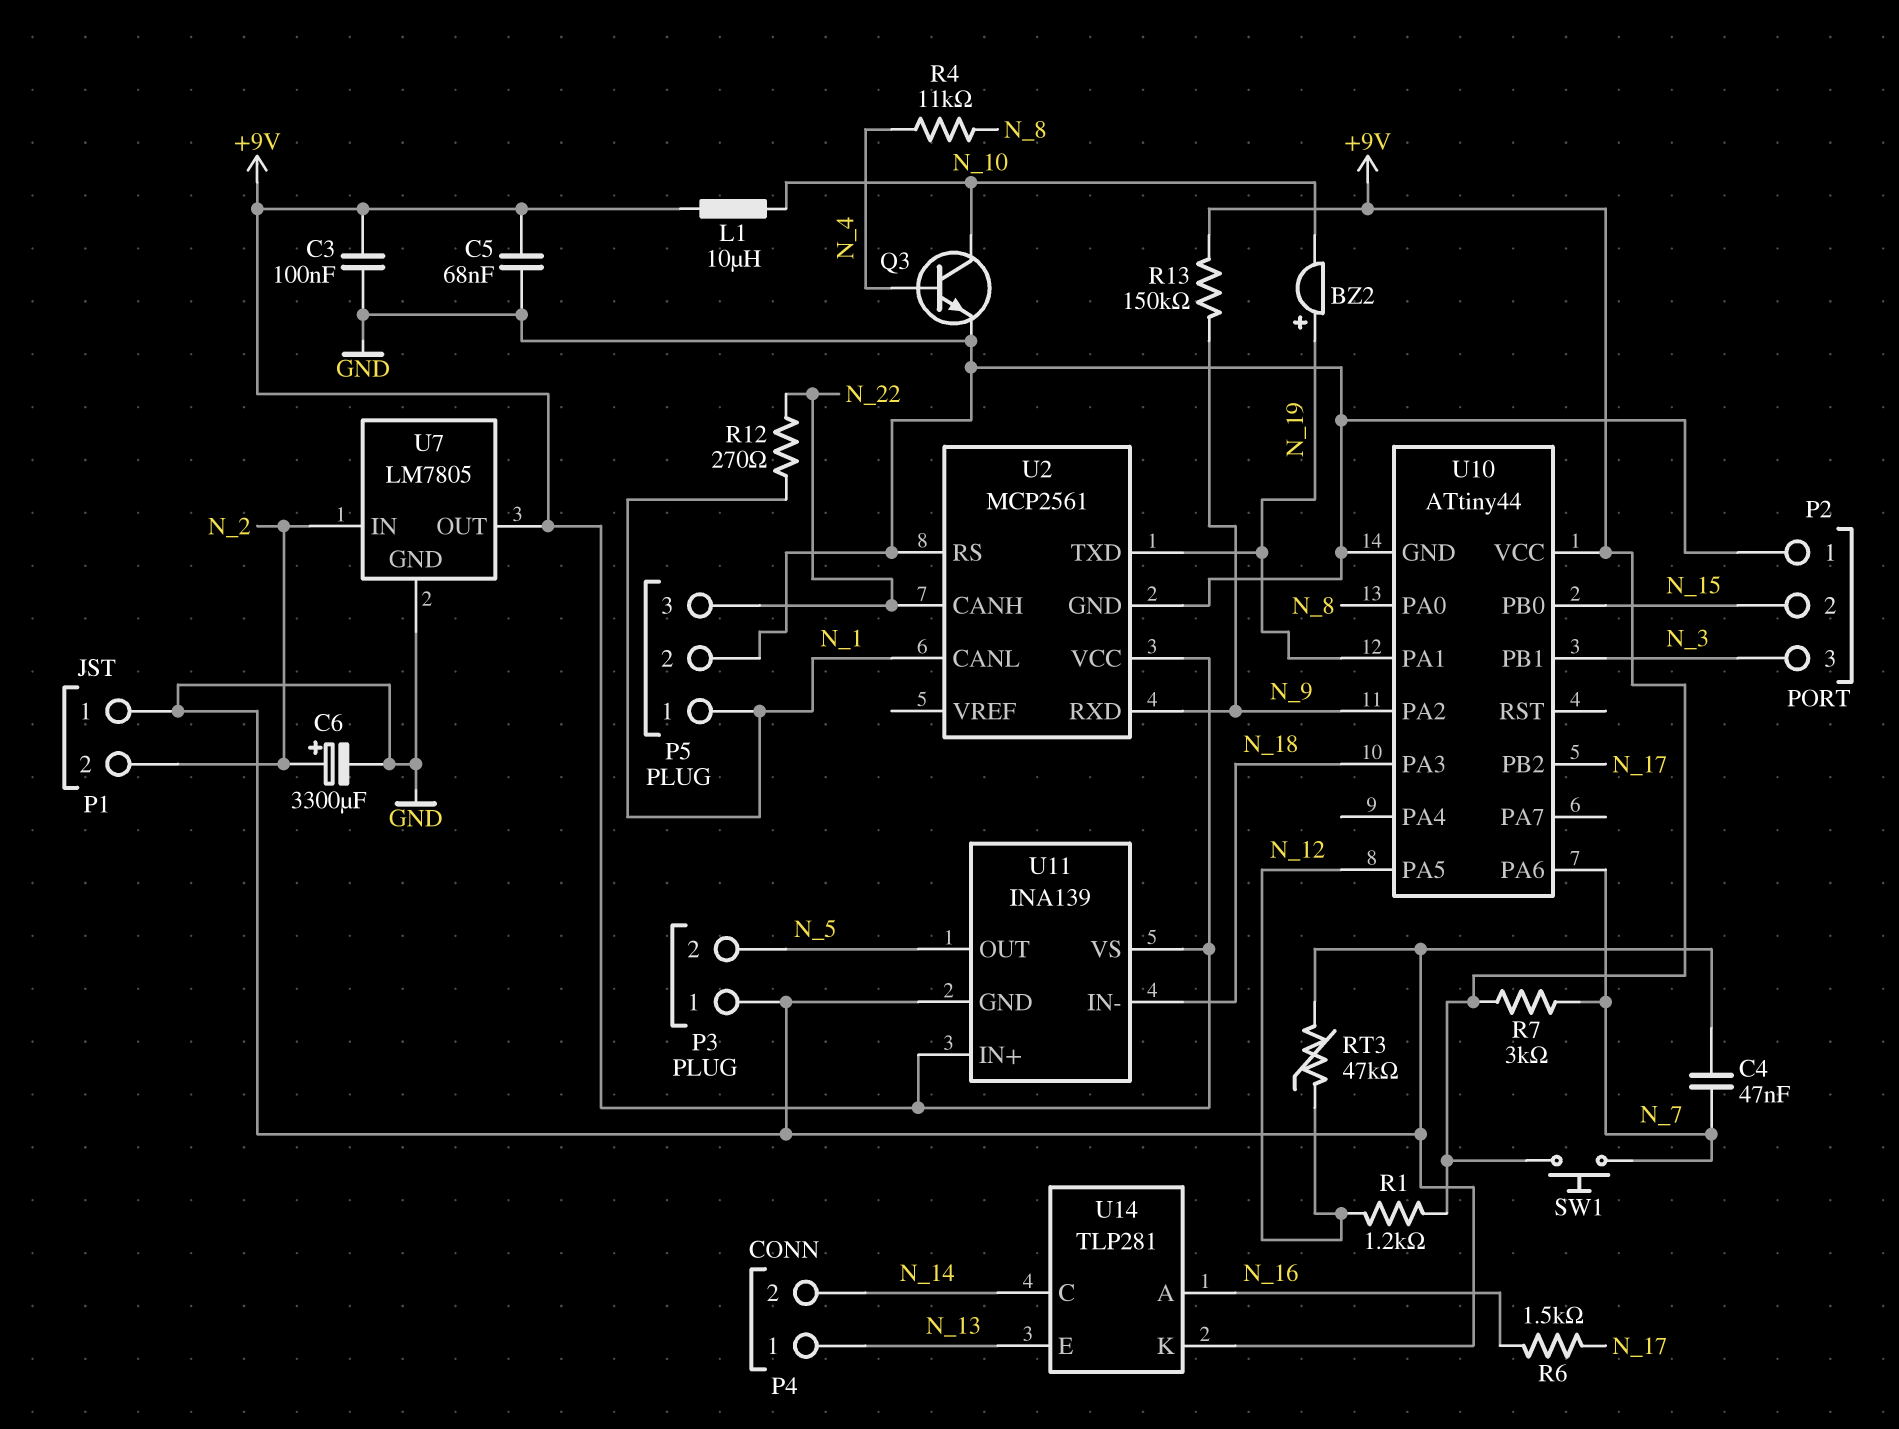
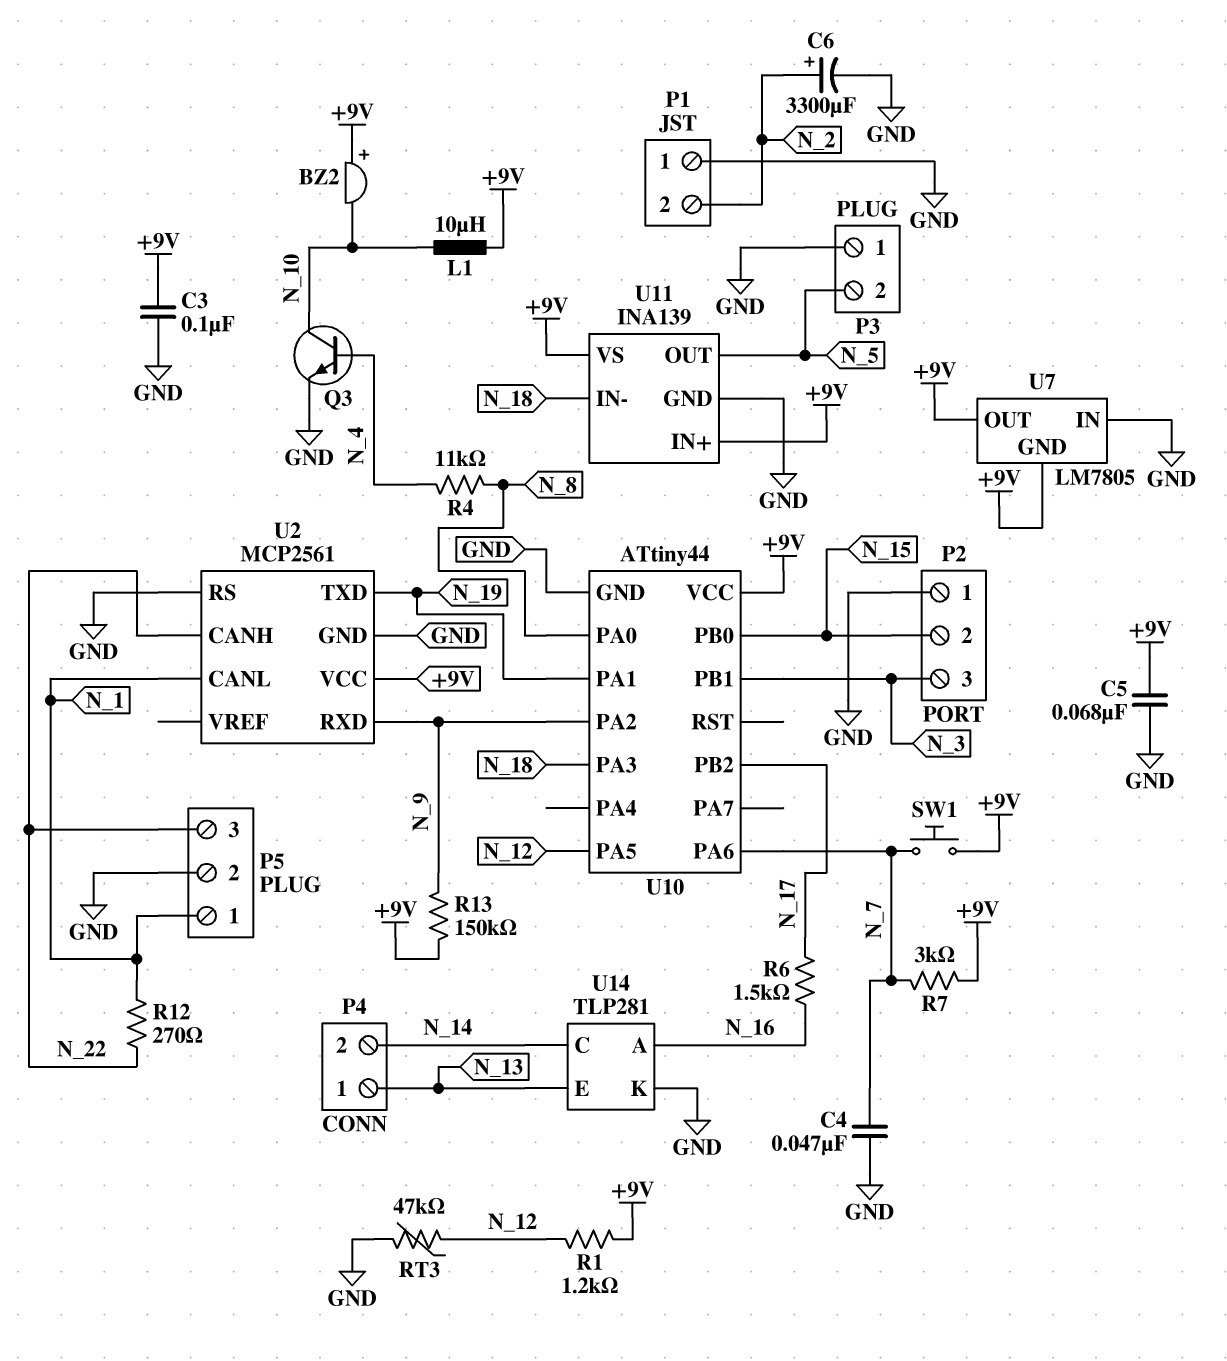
BZ2: buzzer (plus N_19, minus N_10) -> buzzer (plus +9V, minus N_10)
U7 pin GND: GND -> +9V
U7 pin IN: N_2 -> GND

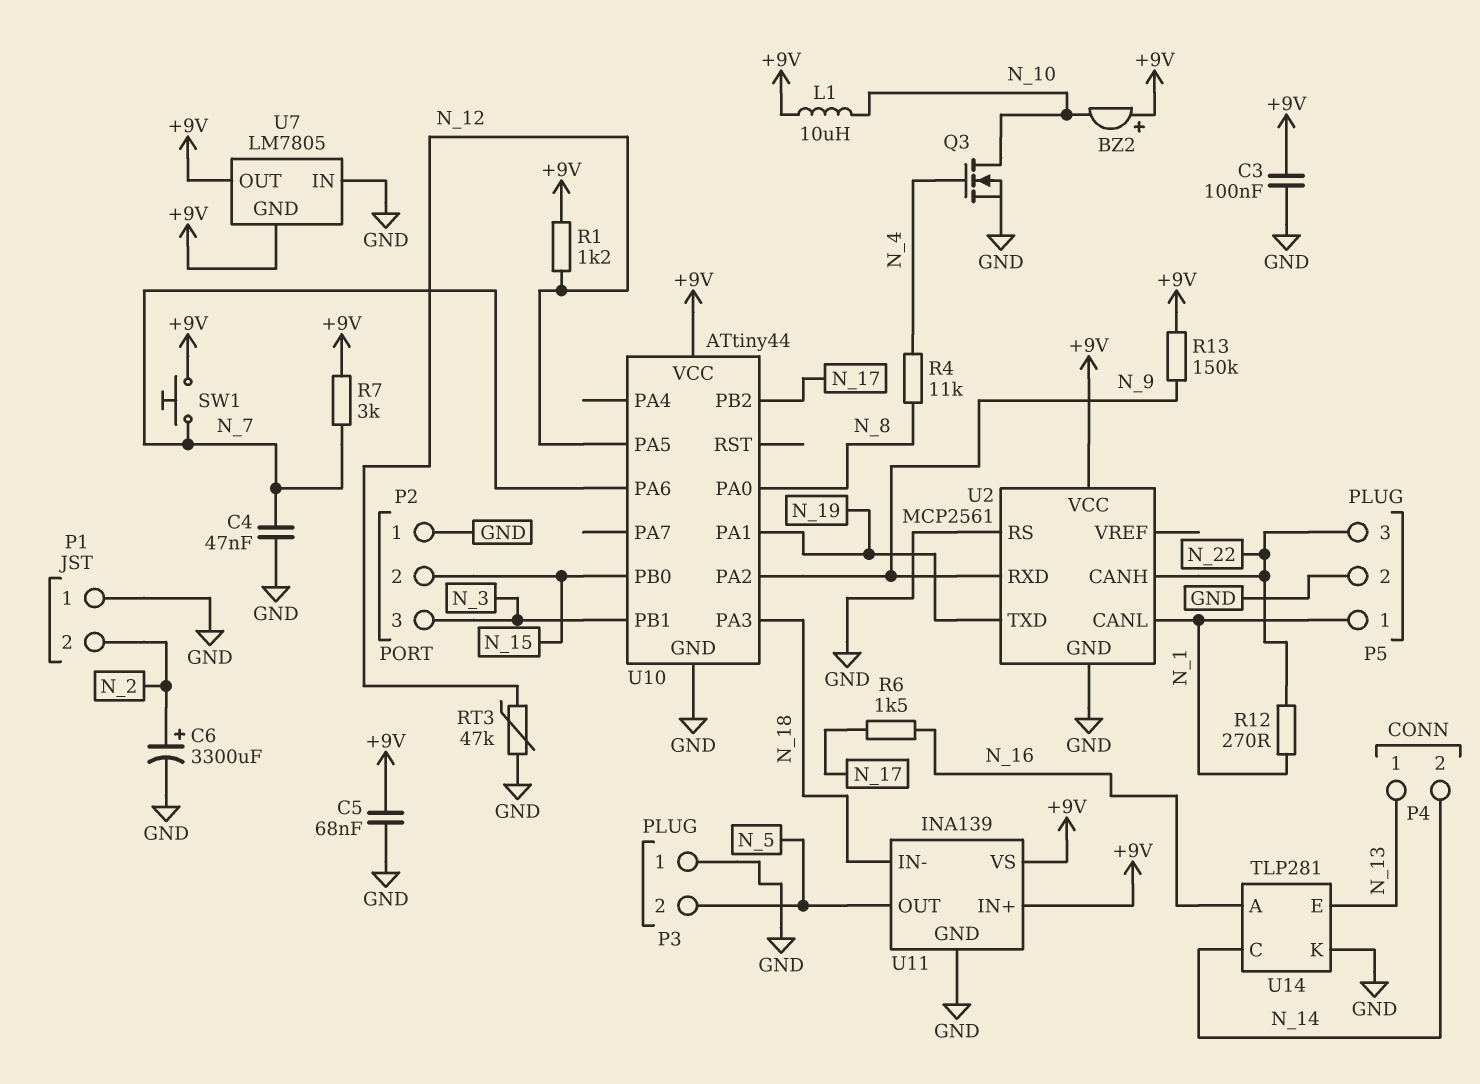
Q3: NPN (B N_4, C N_10, E GND) -> NMOS (G N_4, D N_10, S GND)

